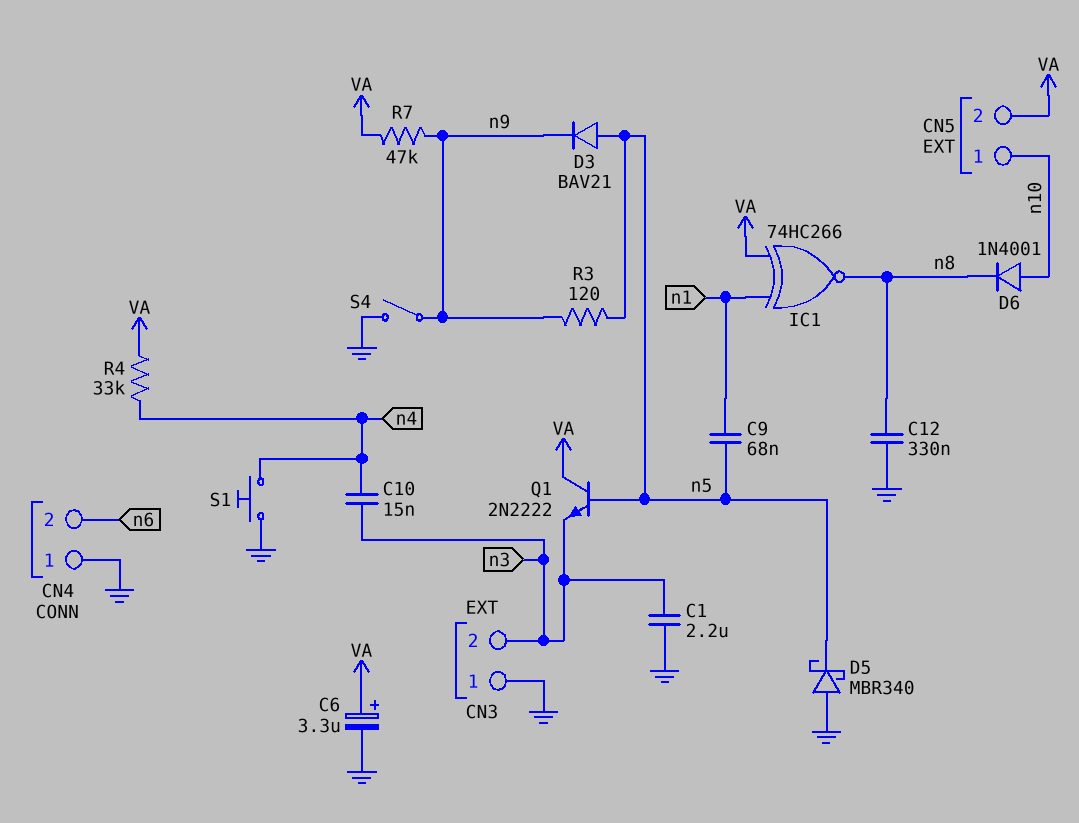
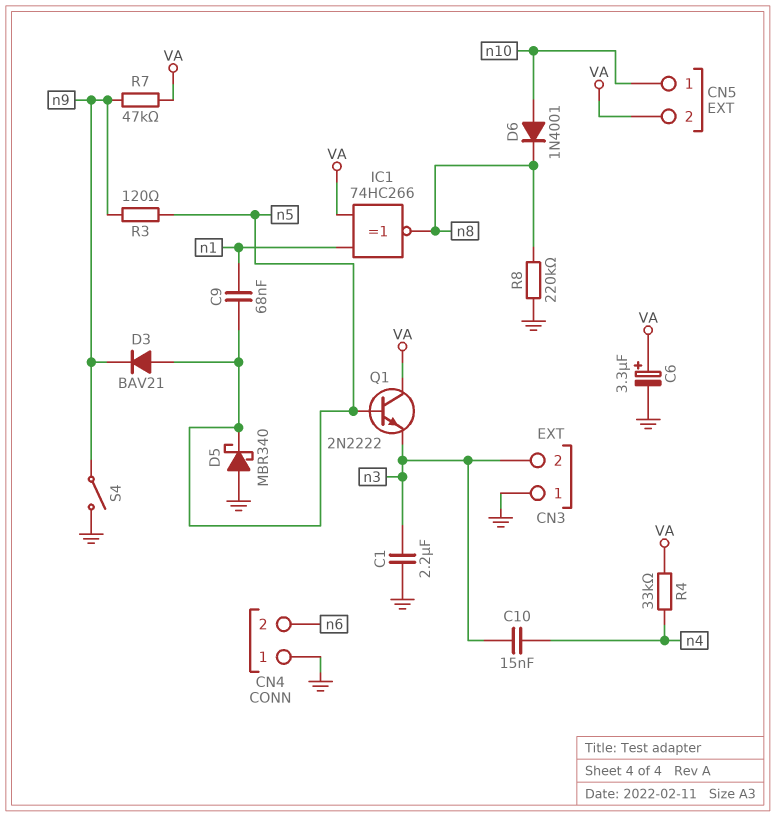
C12: 330nF (GND, n8) -> none
R8: none -> 220k (GND, n8)
S1: button (GND, n4) -> none

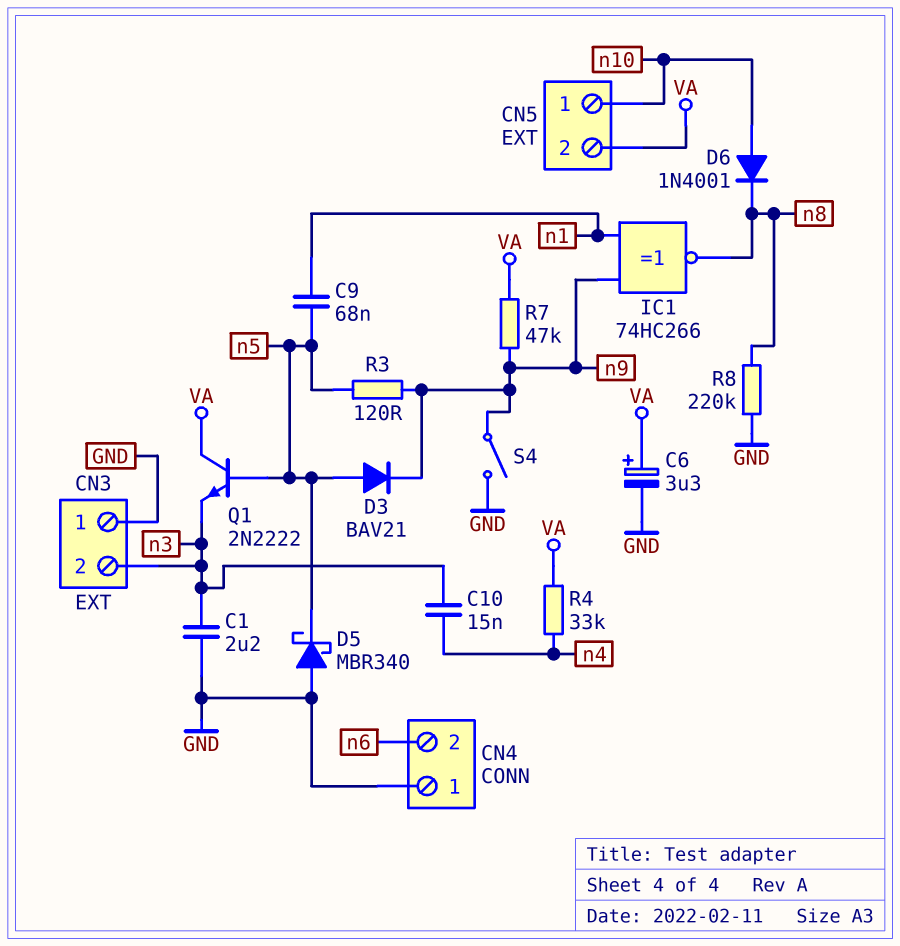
IC1: XNOR 74HC266 (in VA, in n1, out n8) -> XNOR 74HC266 (in n1, in n9, out n8)

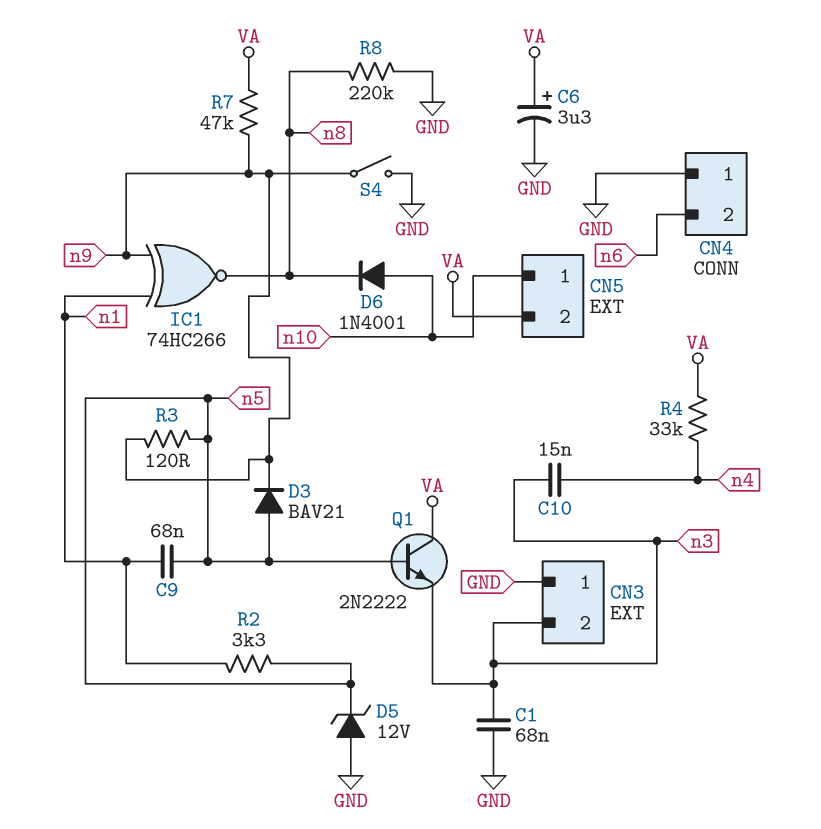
C1: 2.2uF (GND, n3) -> 68nF (GND, n3)
D5: schottky MBR340 (A GND, K n5) -> zener 12V (A GND, K n5)
R2: none -> 3.3k (n1, n5)

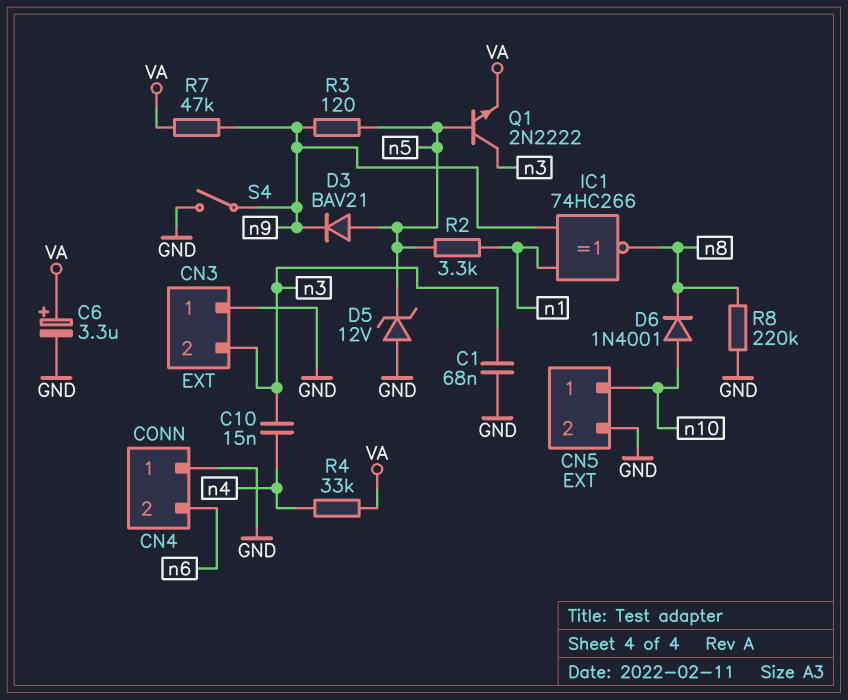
C9: 68nF (n1, n5) -> none
CN5 pin 2: VA -> GND
Q1: NPN 2N2222 (B n5, C VA, E n3) -> NPN 2N2222 (B n5, C n3, E VA)

